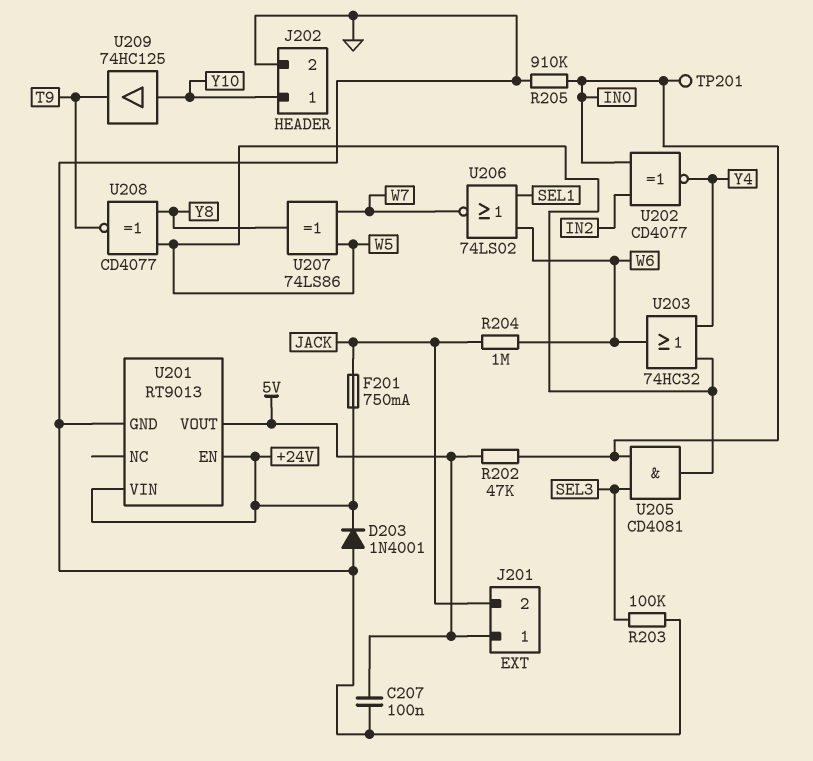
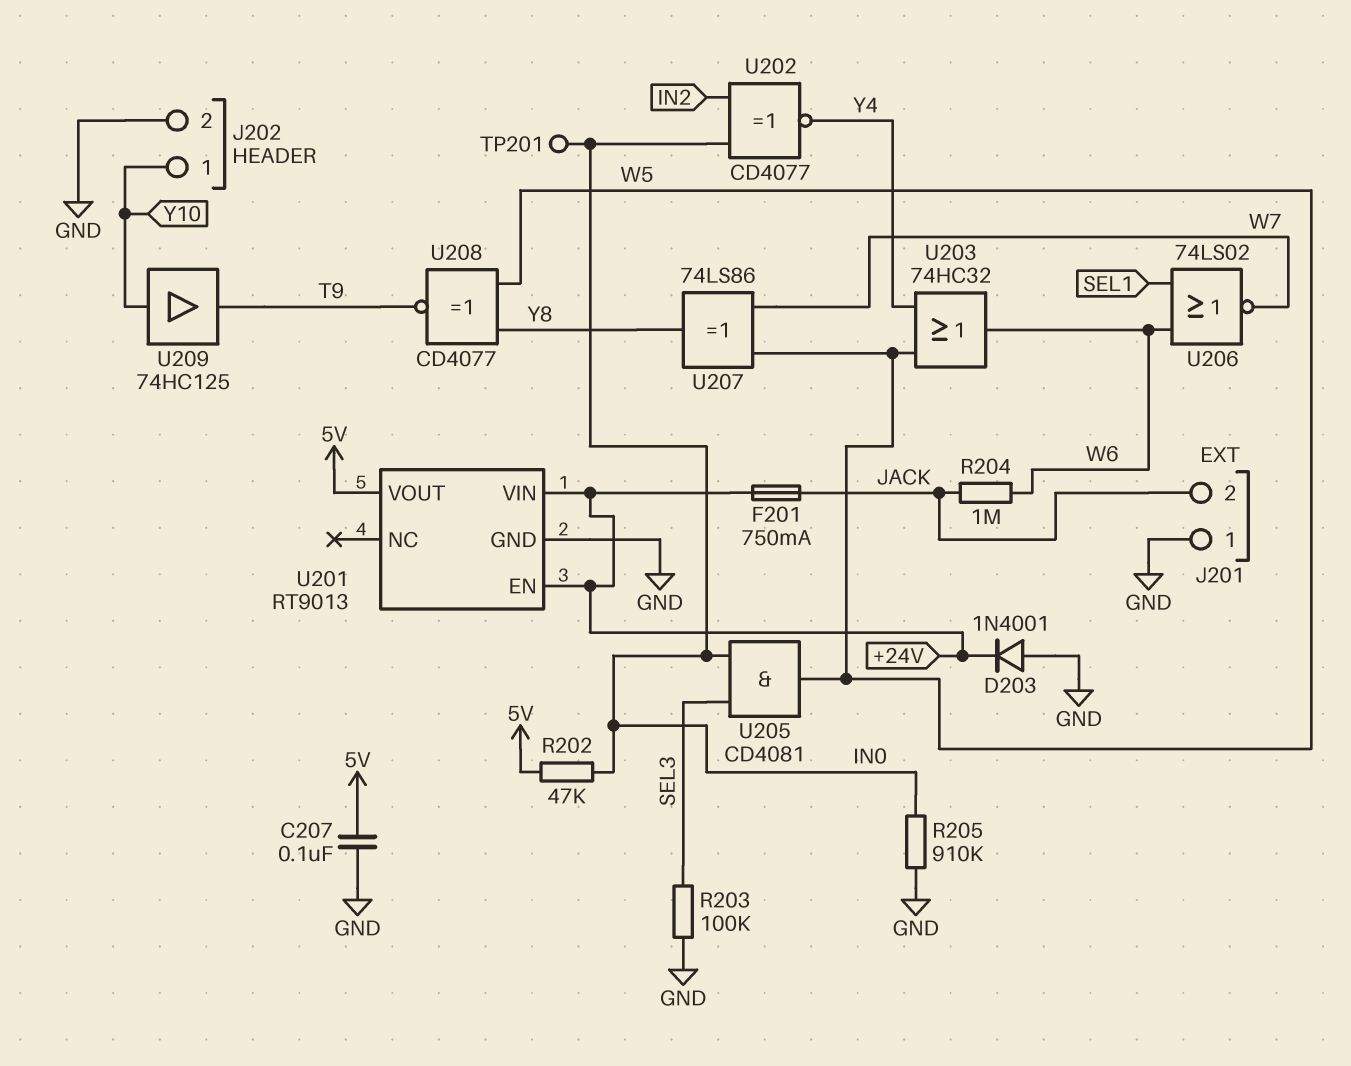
J201 pin 1: 5V -> GND

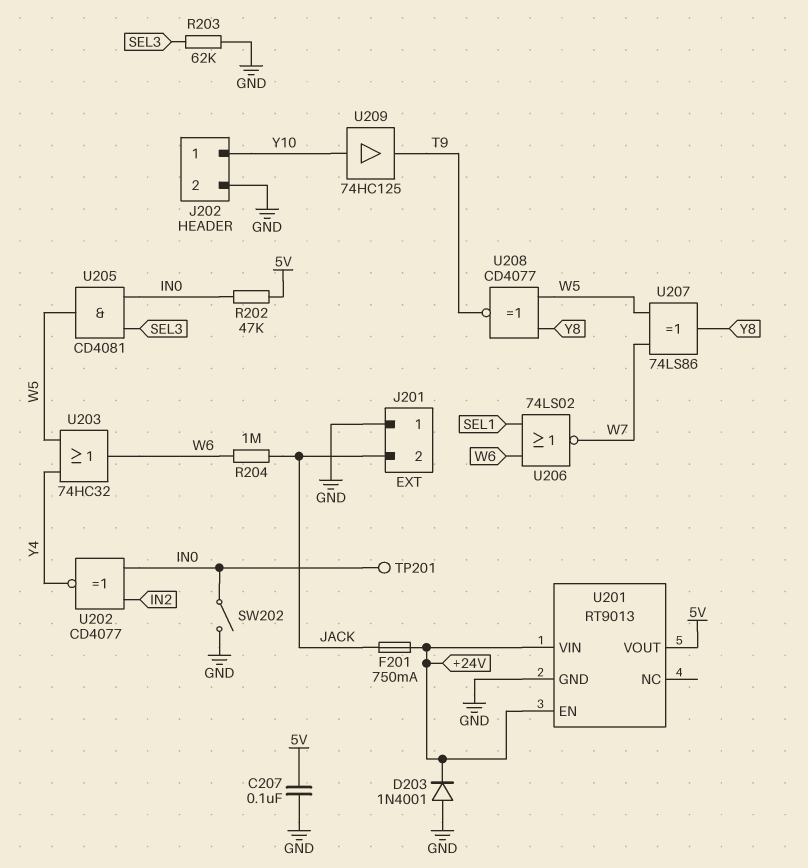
R203: 100k (GND, SEL3) -> 62k (GND, SEL3)
R205: 910k (GND, IN0) -> none
SW202: none -> switch (GND, IN0)

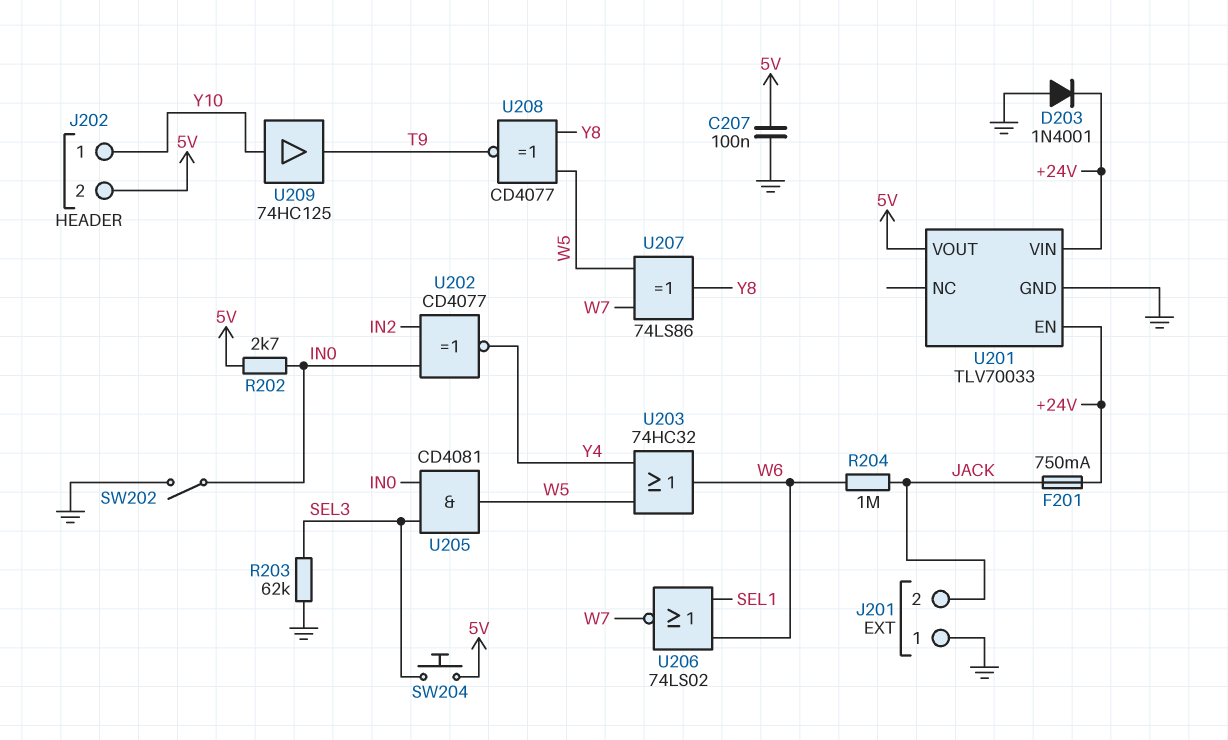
J202 pin 2: GND -> 5V
R202: 47k (5V, IN0) -> 2.7k (5V, IN0)
SW204: none -> button (5V, SEL3)
TP201: test point (IN0) -> none
U201: RT9013 -> TLV70033

